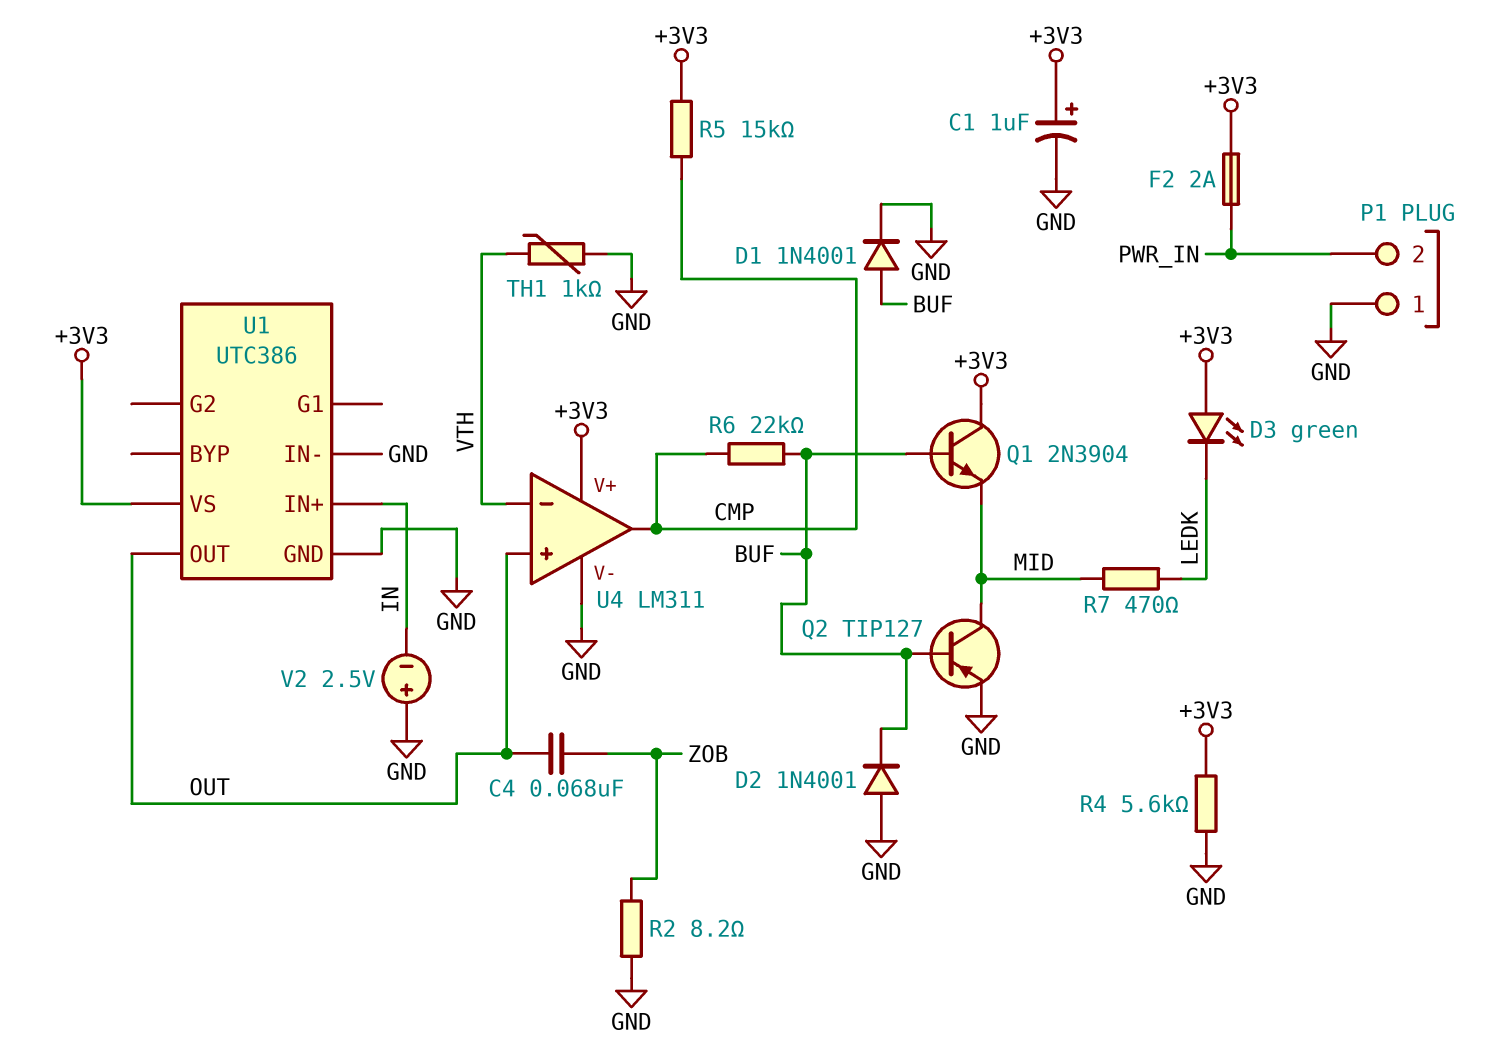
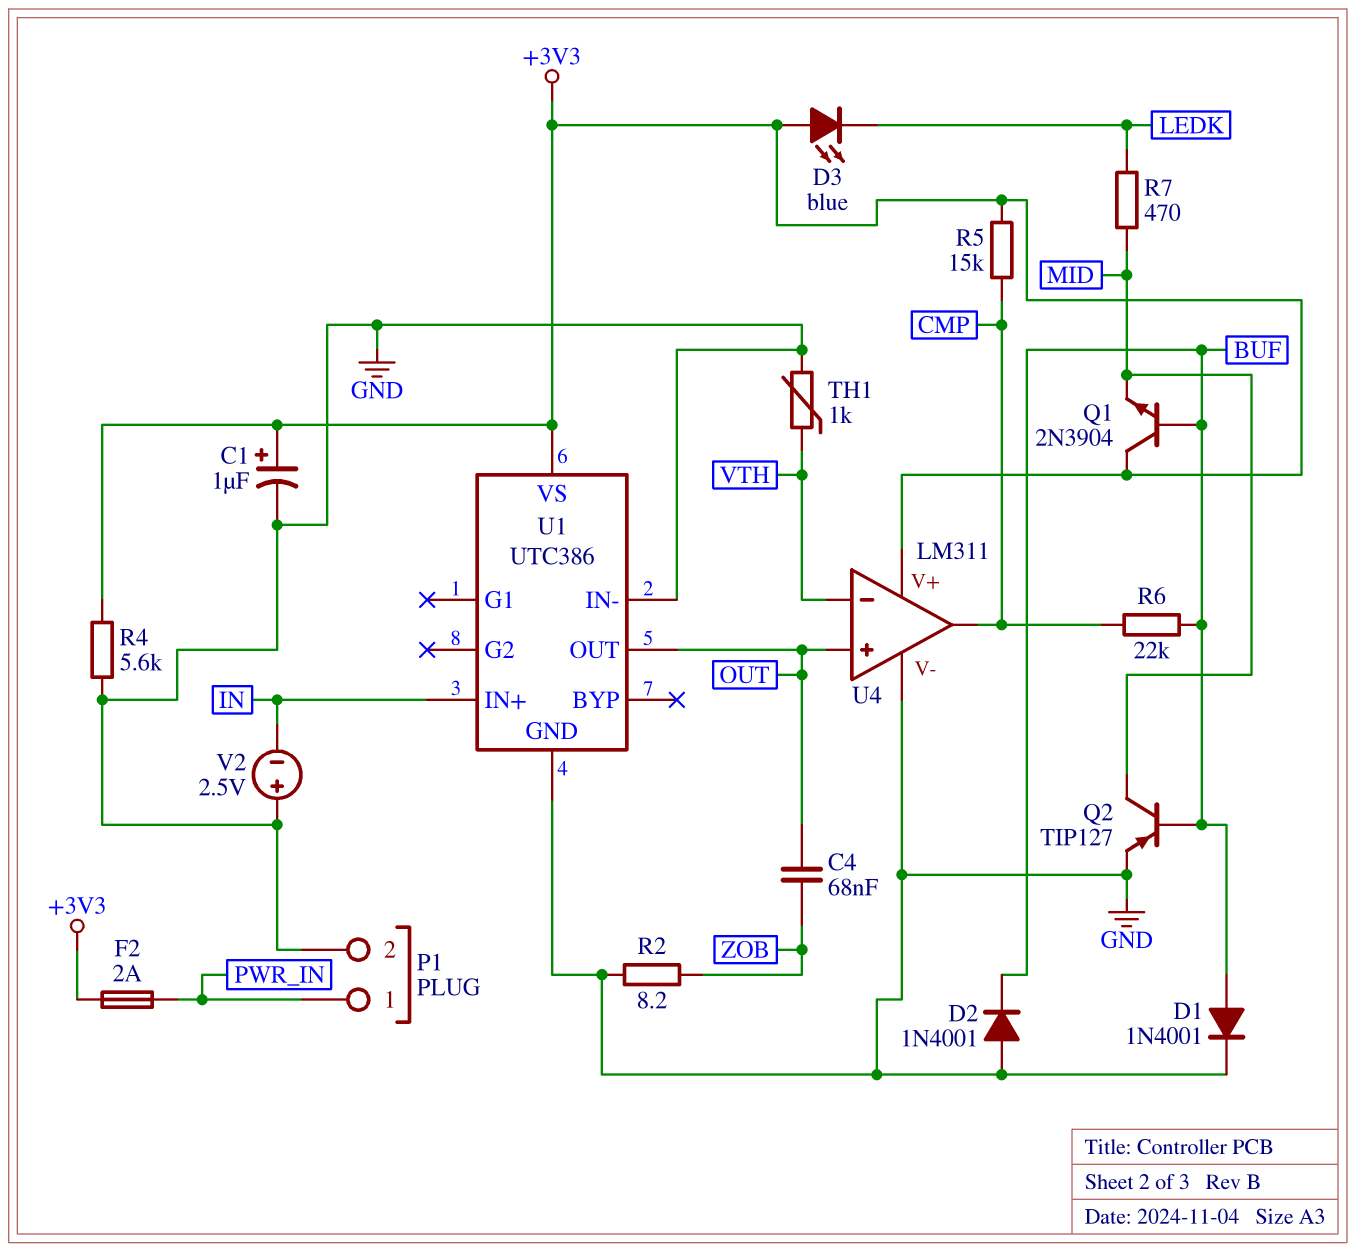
D3: LED green (A +3V3, K LEDK) -> LED blue (A +3V3, K LEDK)
P1 pin 1: GND -> PWR_IN
P1 pin 2: PWR_IN -> GND

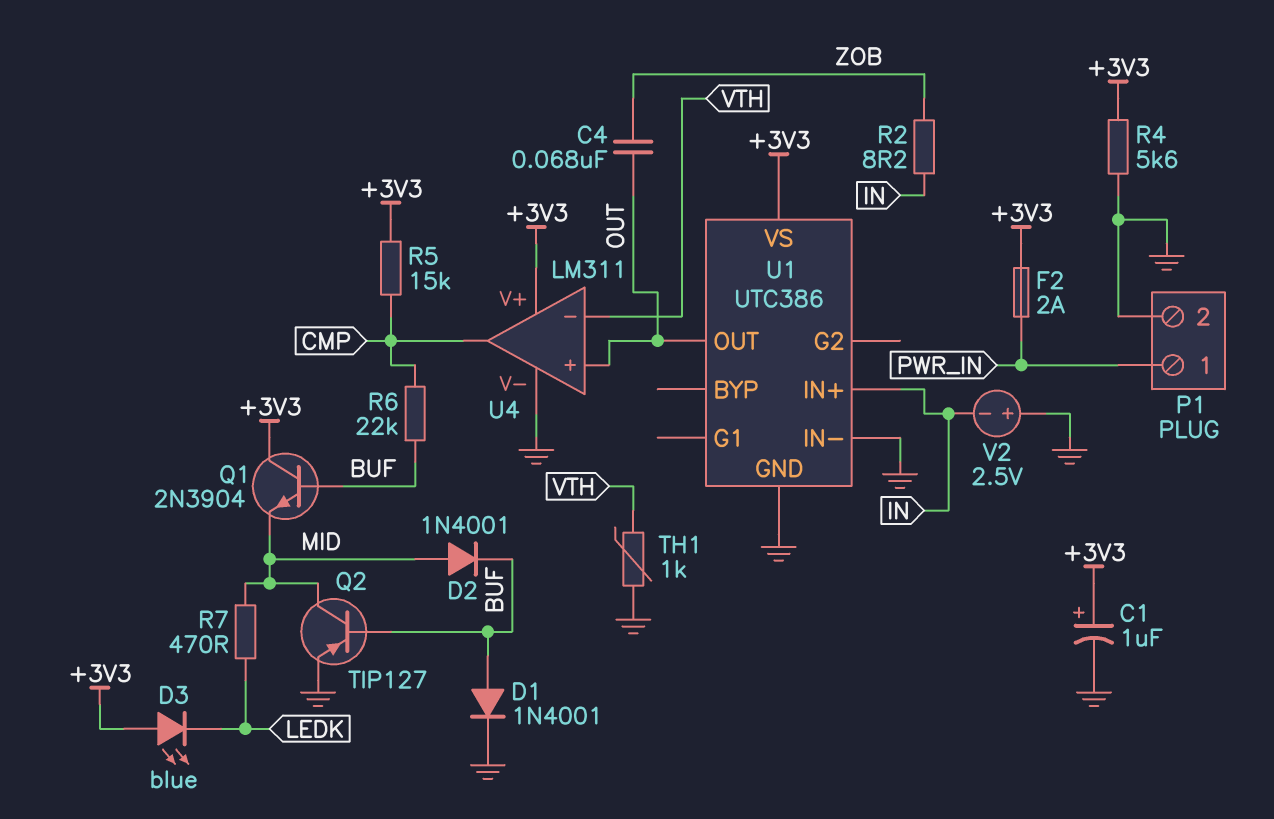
D2: diode 1N4001 (A GND, K BUF) -> diode 1N4001 (A MID, K BUF)
R2: 8.2 (GND, ZOB) -> 8.2 (IN, ZOB)

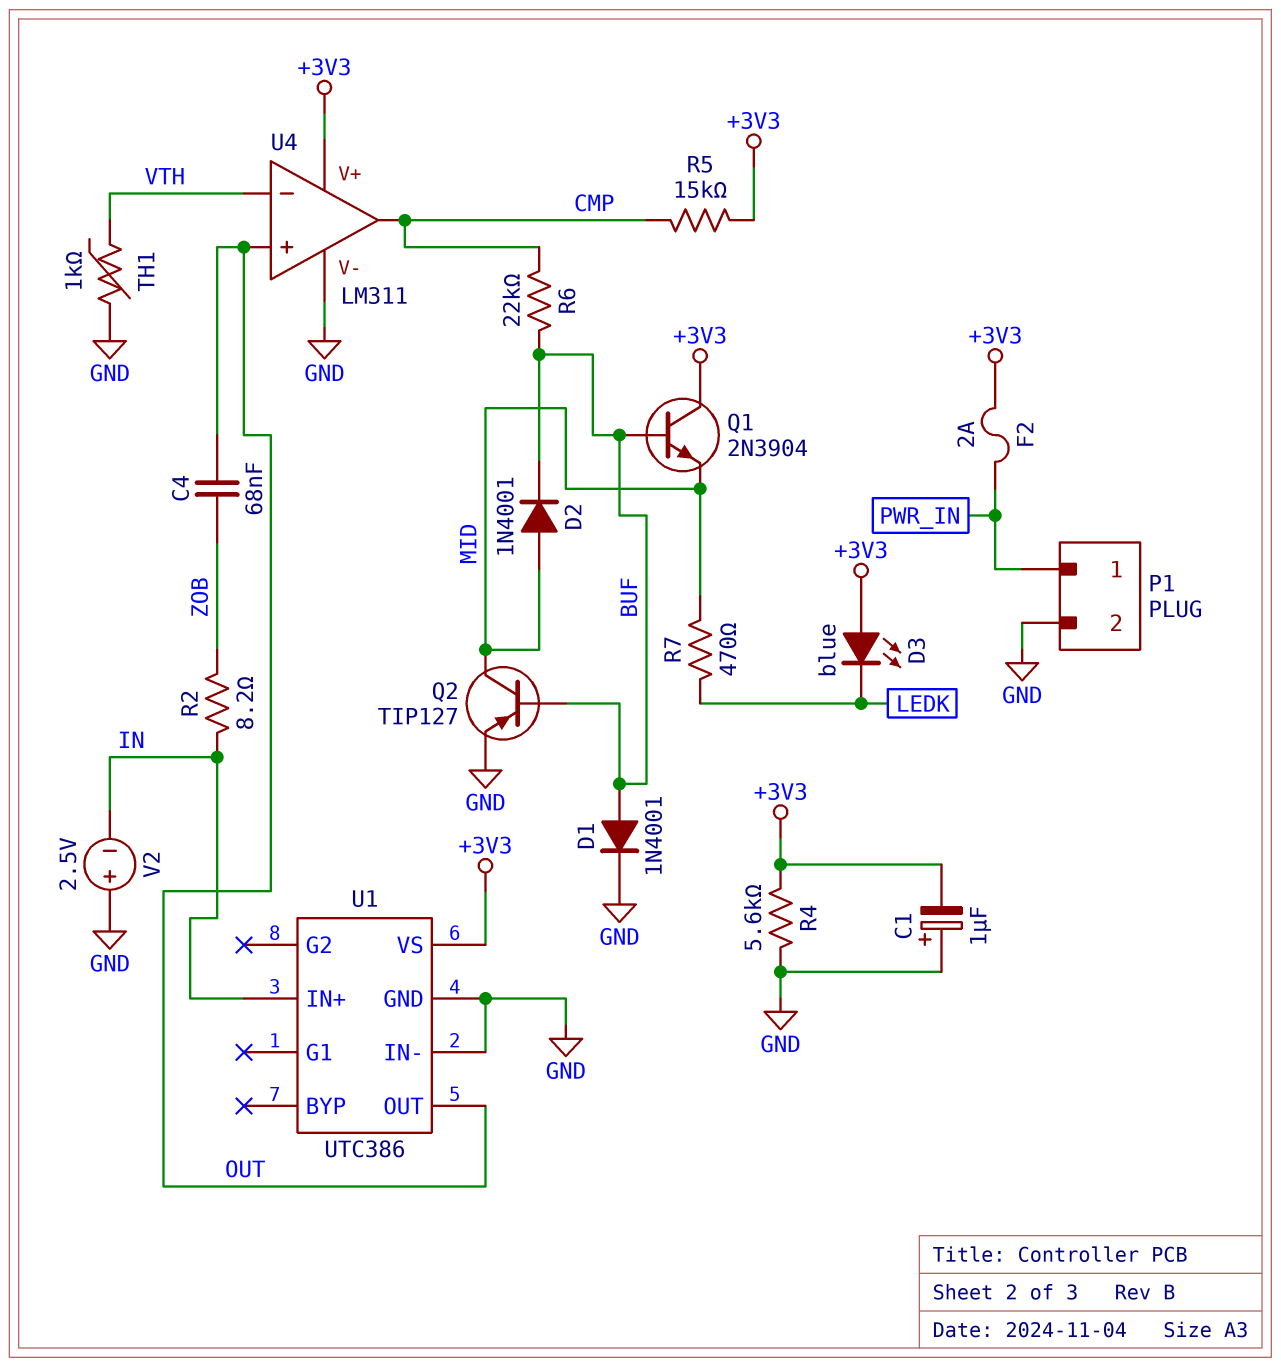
C1: 1uF (plus +3V3, minus GND) -> 1uF (plus GND, minus +3V3)

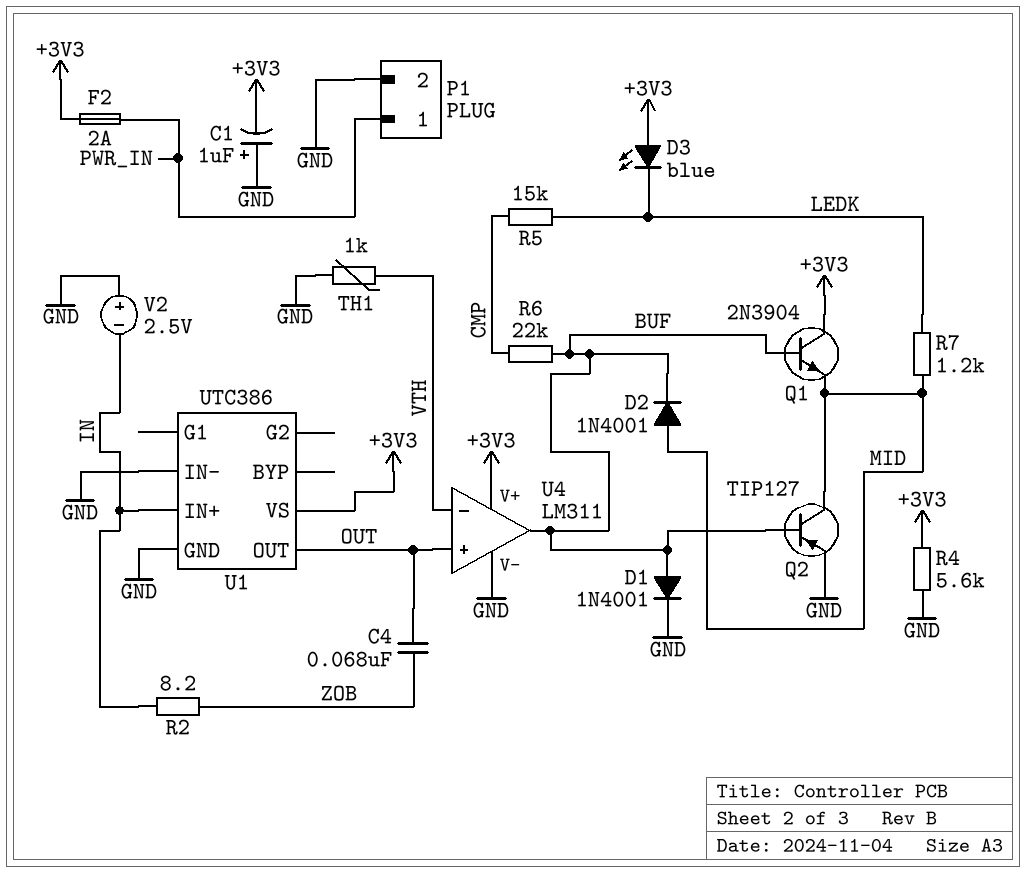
R5: 15k (+3V3, CMP) -> 15k (CMP, LEDK)
R7: 470 (LEDK, MID) -> 1.2k (LEDK, MID)
U4 pin out: CMP -> BUF

